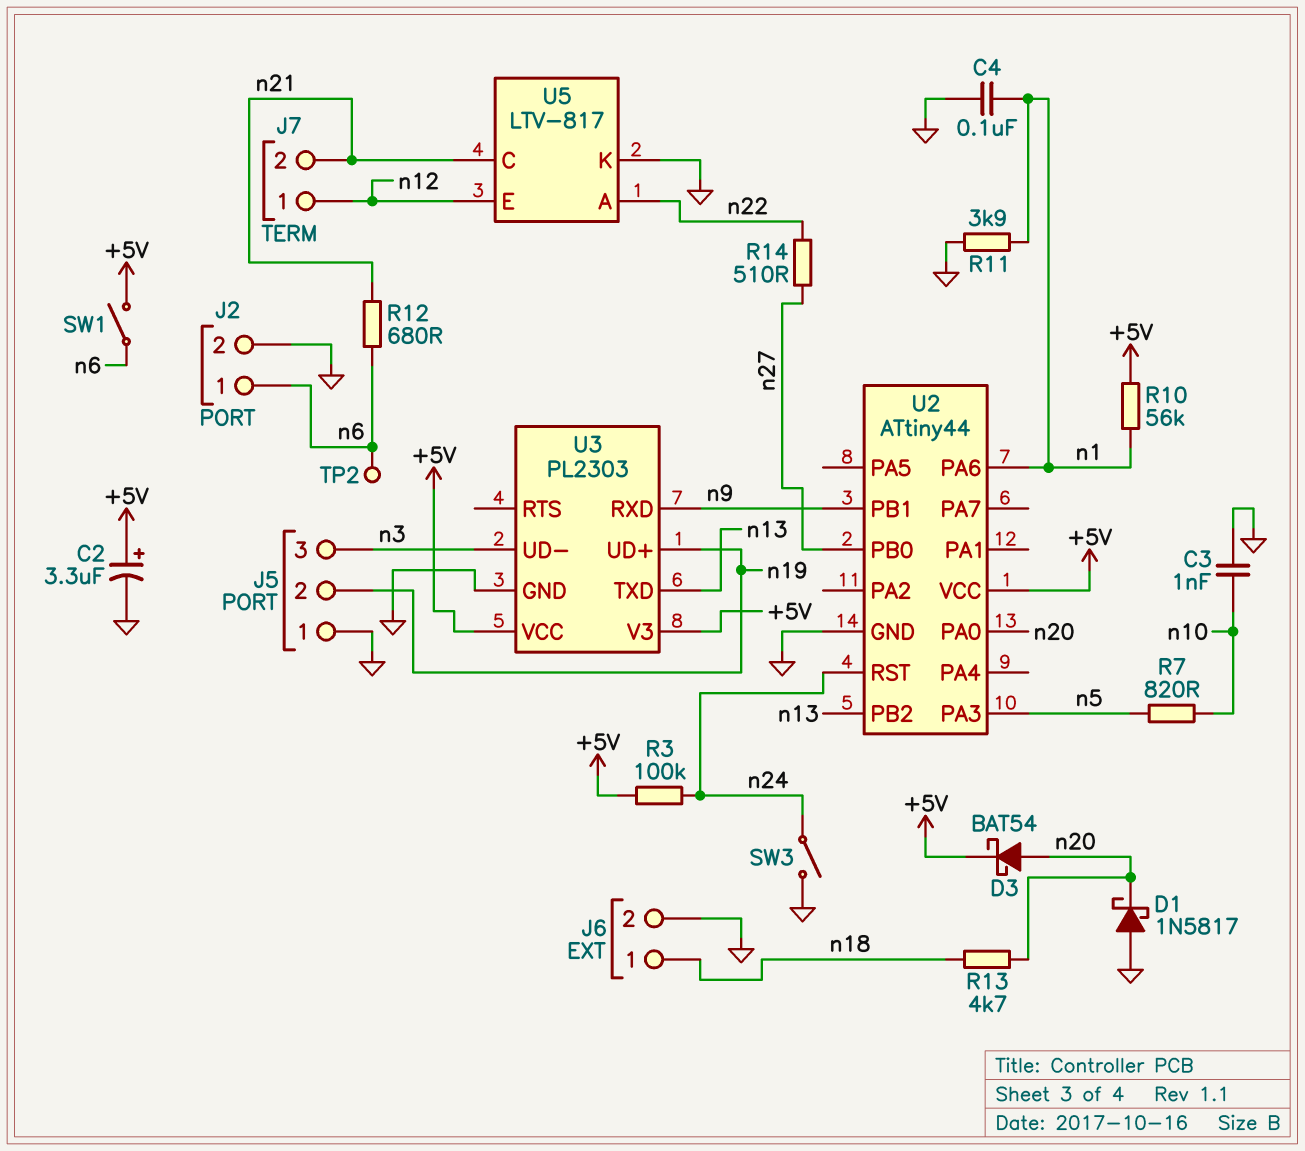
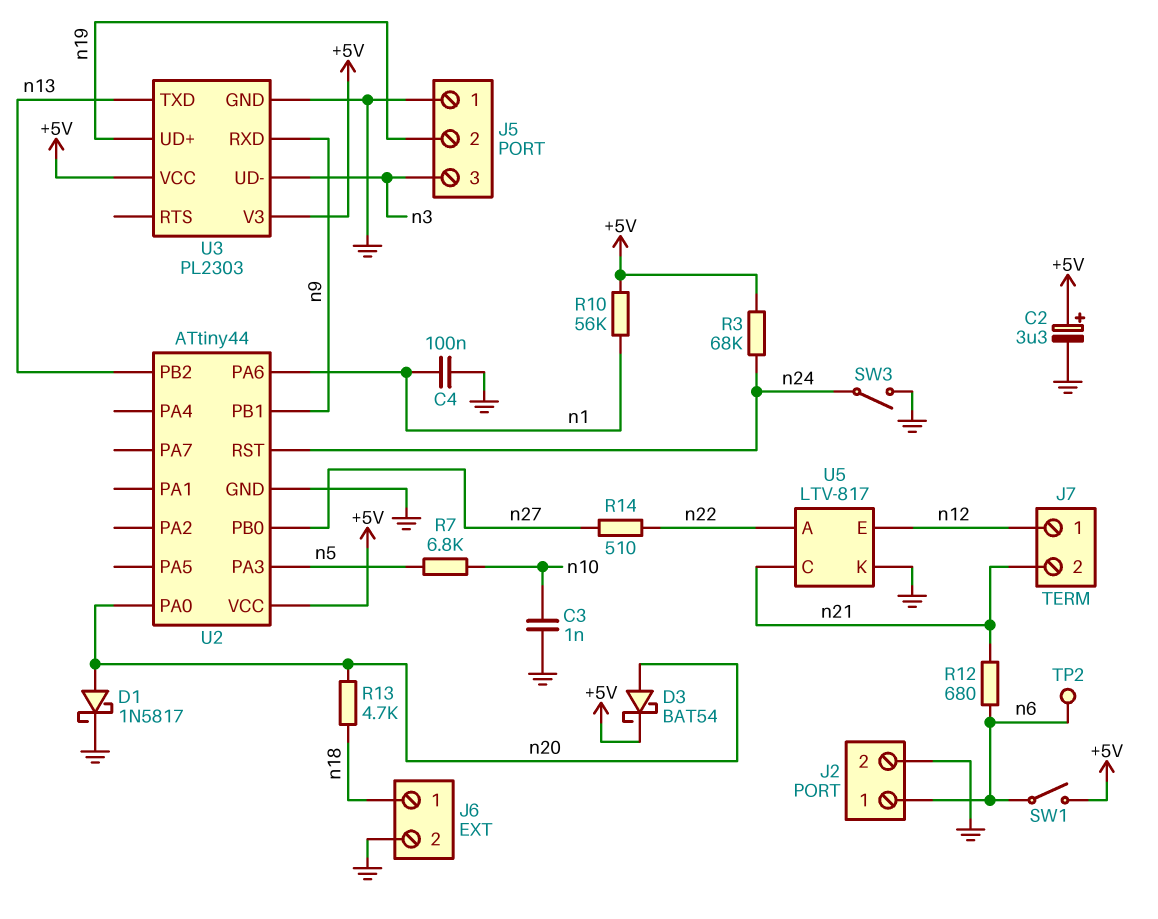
D1: schottky 1N5817 (A GND, K n20) -> schottky 1N5817 (A n20, K GND)
R3: 100k (+5V, n24) -> 68k (+5V, n24)
R7: 820 (n5, n10) -> 6.8k (n5, n10)
R11: 3.9k (GND, n1) -> none

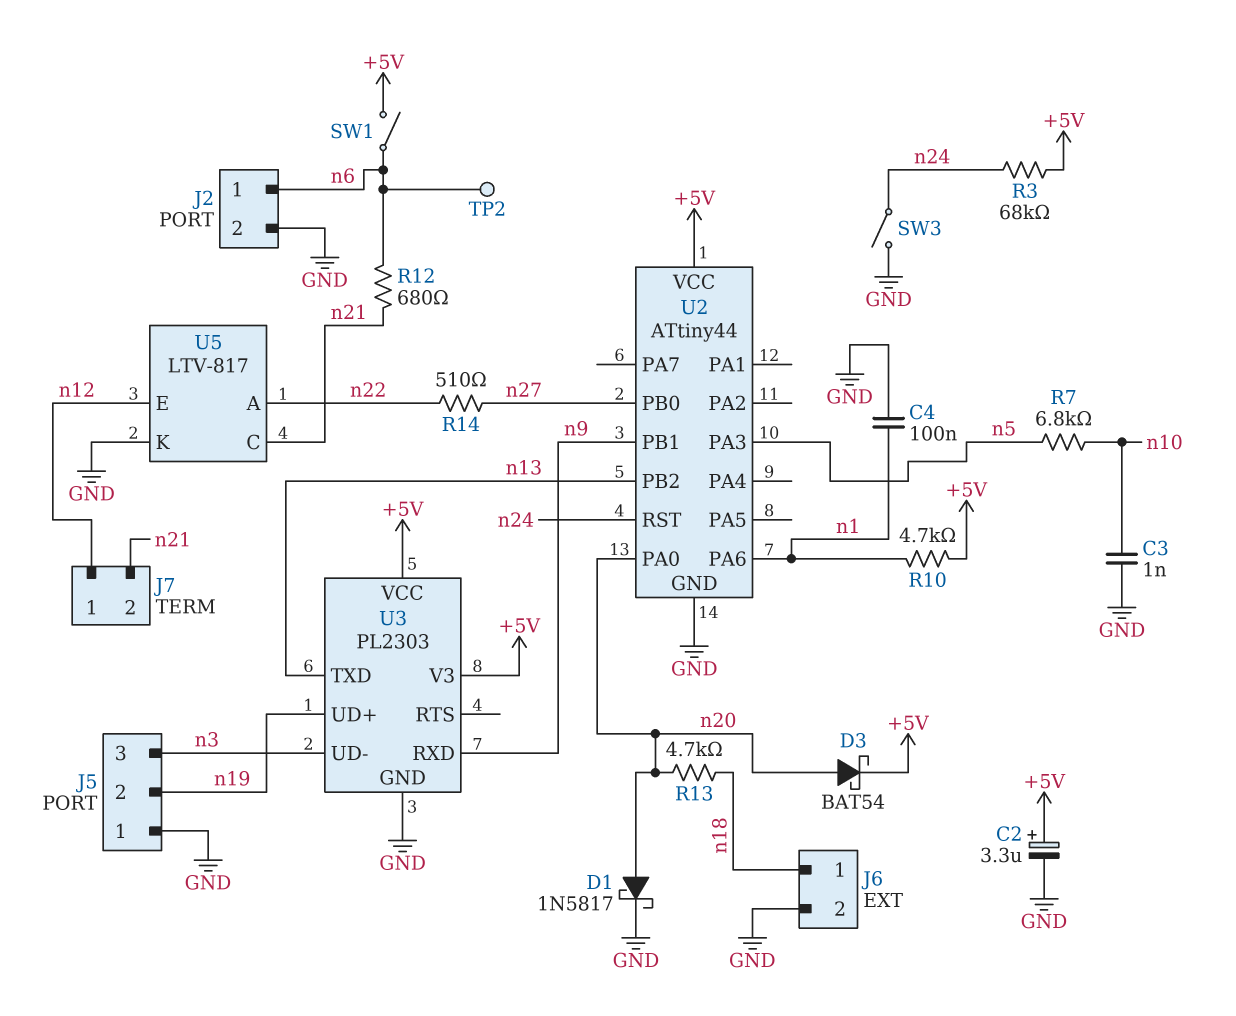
R10: 56k (+5V, n1) -> 4.7k (+5V, n1)

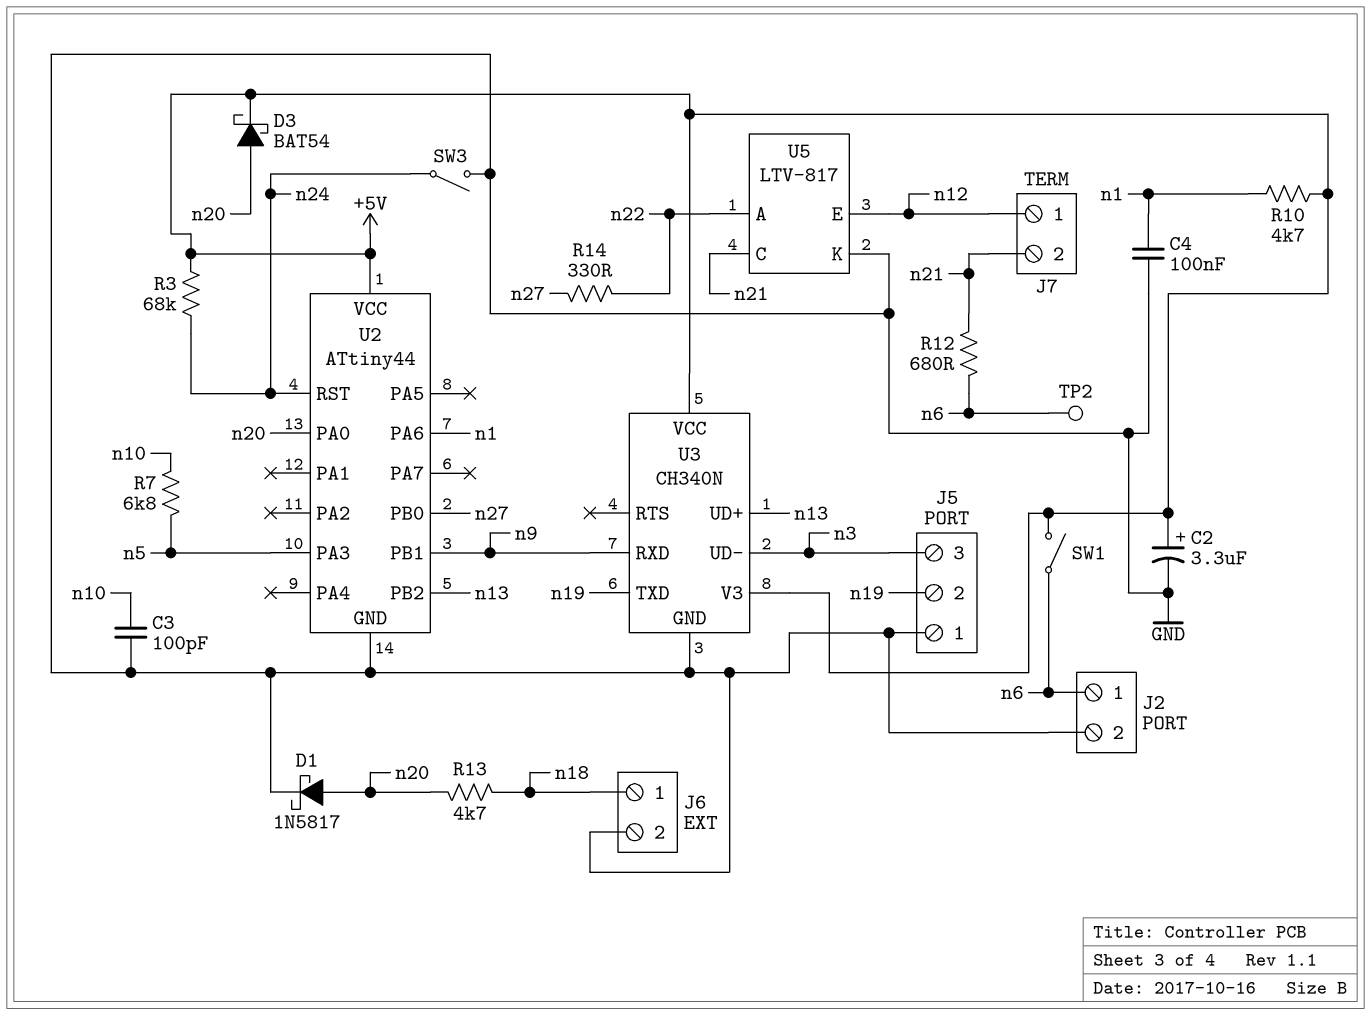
C3: 1nF (GND, n10) -> 100pF (GND, n10)
R14: 510 (n22, n27) -> 330 (n22, n27)
U3: PL2303 -> CH340N
U3 pin TXD: n13 -> n19
U3 pin UD+: n19 -> n13

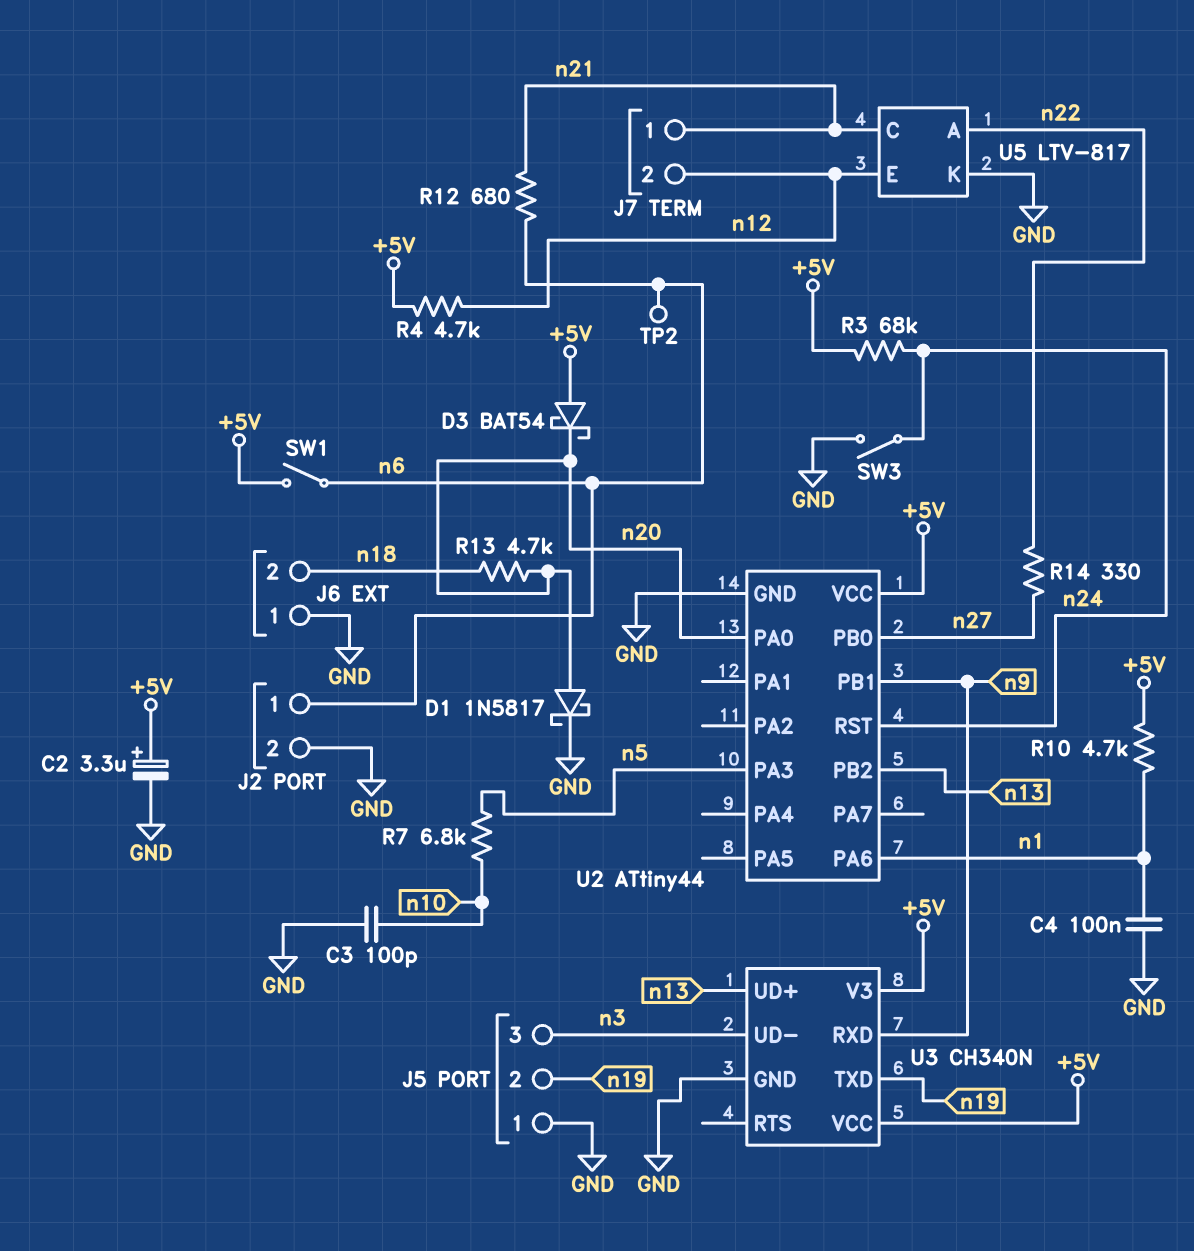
D3: schottky BAT54 (A n20, K +5V) -> schottky BAT54 (A +5V, K n20)
J6 pin 1: n18 -> GND
J6 pin 2: GND -> n18
J7 pin 1: n12 -> n21
J7 pin 2: n21 -> n12
R4: none -> 4.7k (+5V, n12)

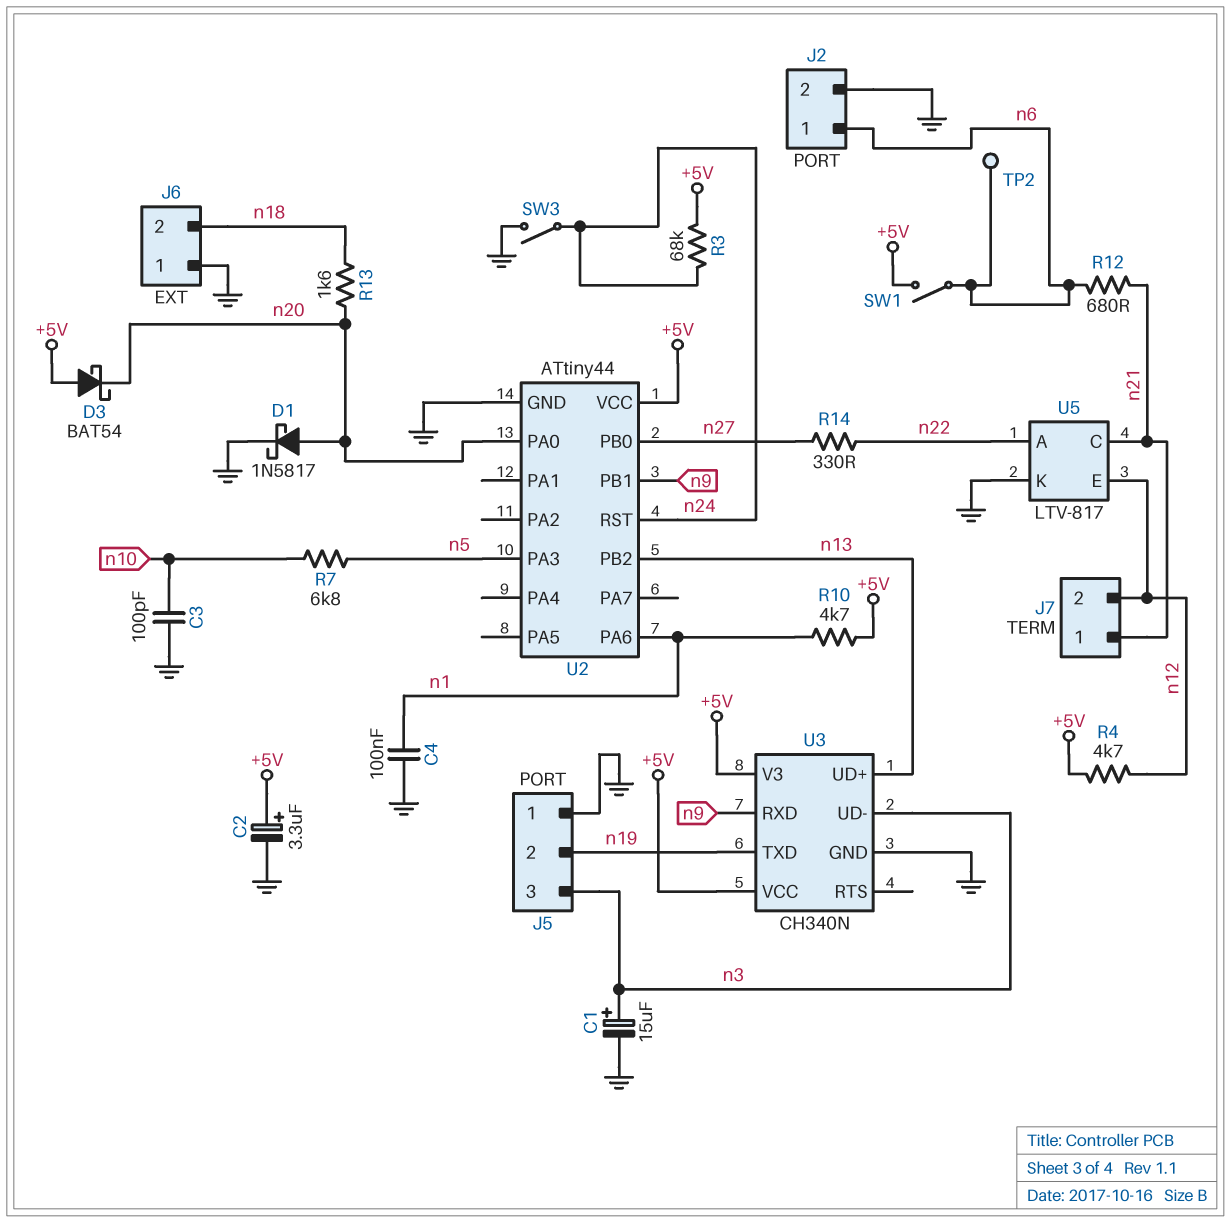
C1: none -> 15uF (plus n3, minus GND)
R13: 4.7k (n18, n20) -> 1.6k (n18, n20)

